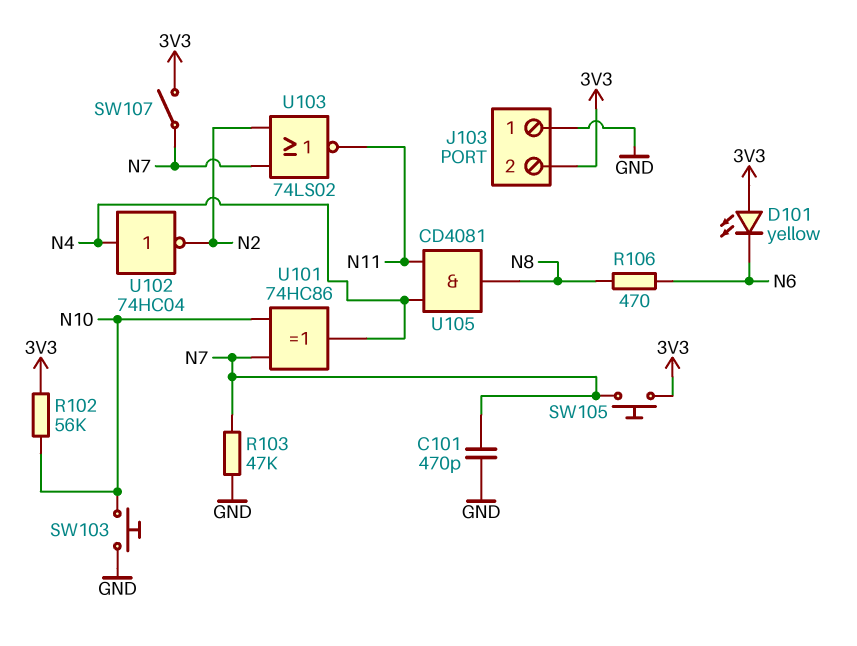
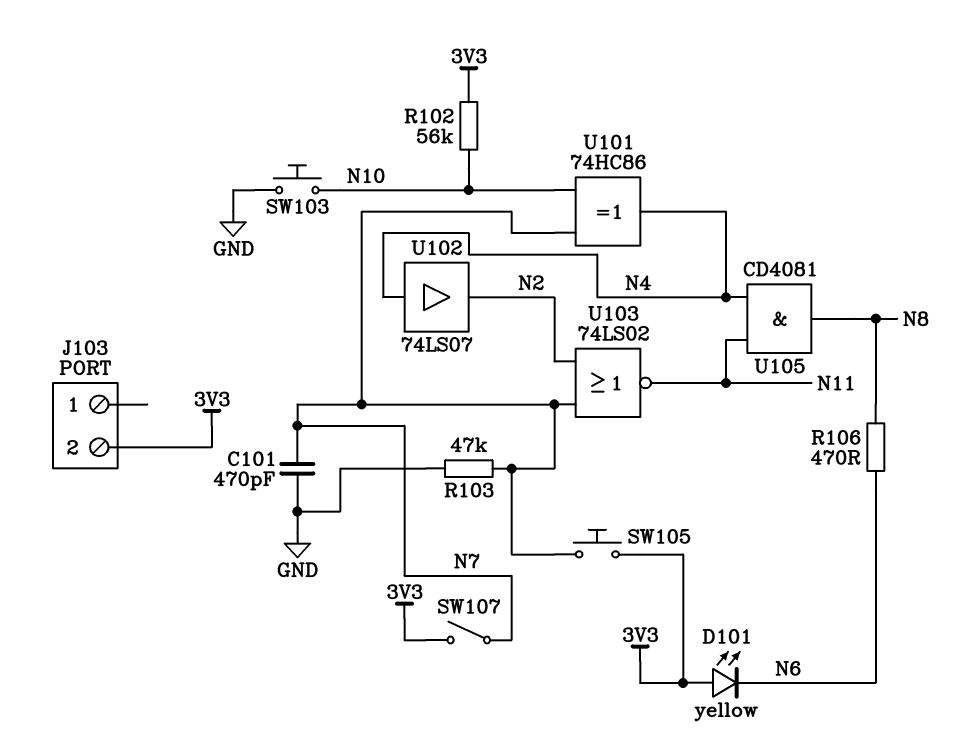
J103 pin 1: GND -> none
U102: NOT 74HC04 (in N4, out N2) -> buffer 74LS07 (in N4, out N2)

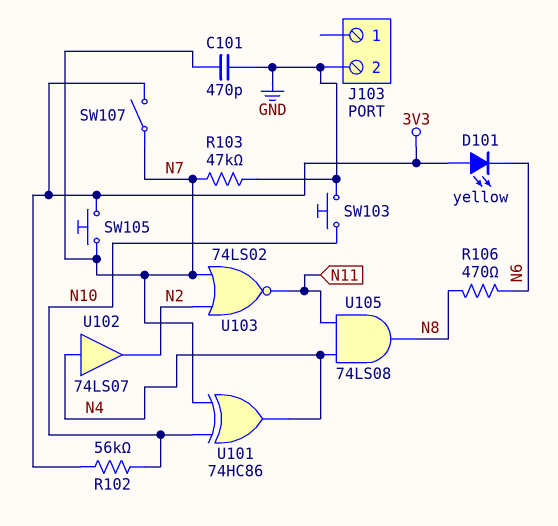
J103 pin 2: 3V3 -> GND
U105: AND CD4081 (in N4, in N11, out N8) -> AND 74LS08 (in N4, in N11, out N8)

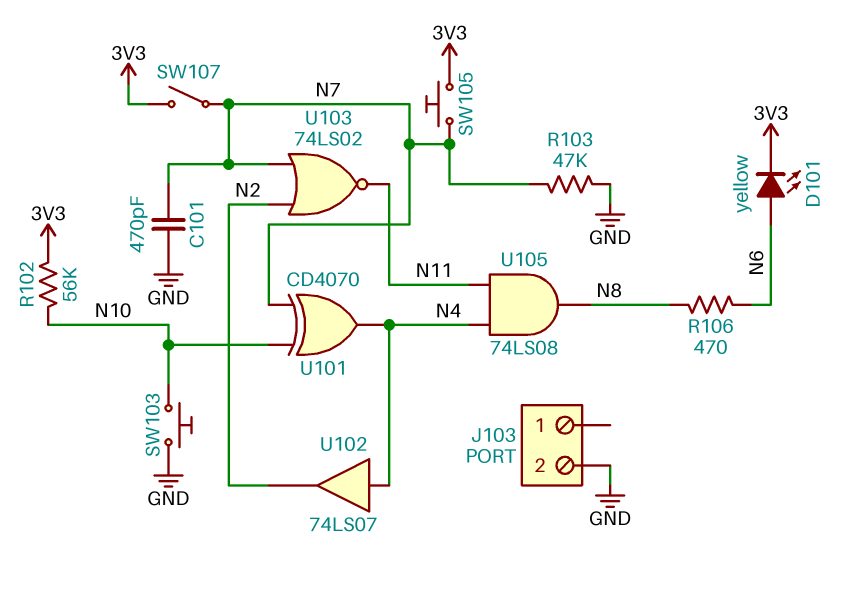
D101: LED yellow (A 3V3, K N6) -> LED yellow (A N6, K 3V3)
U101: XOR 74HC86 (in N7, in N10, out N4) -> XOR CD4070 (in N7, in N10, out N4)

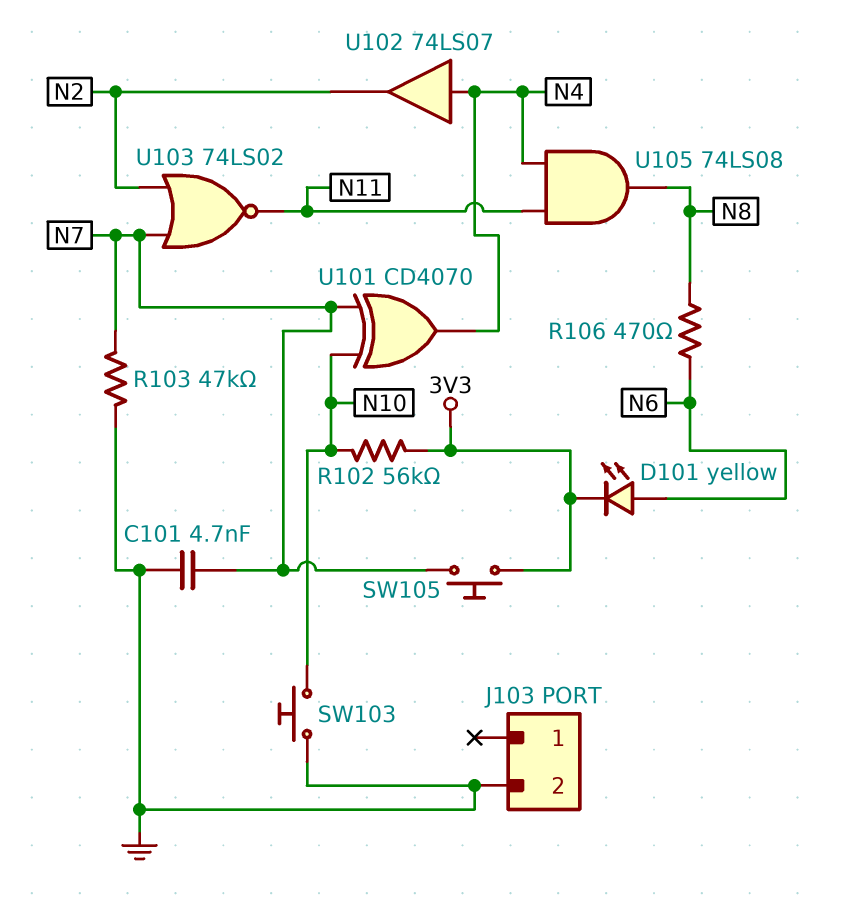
C101: 470pF (GND, N7) -> 4.7nF (GND, N7)
SW107: switch (3V3, N7) -> none

